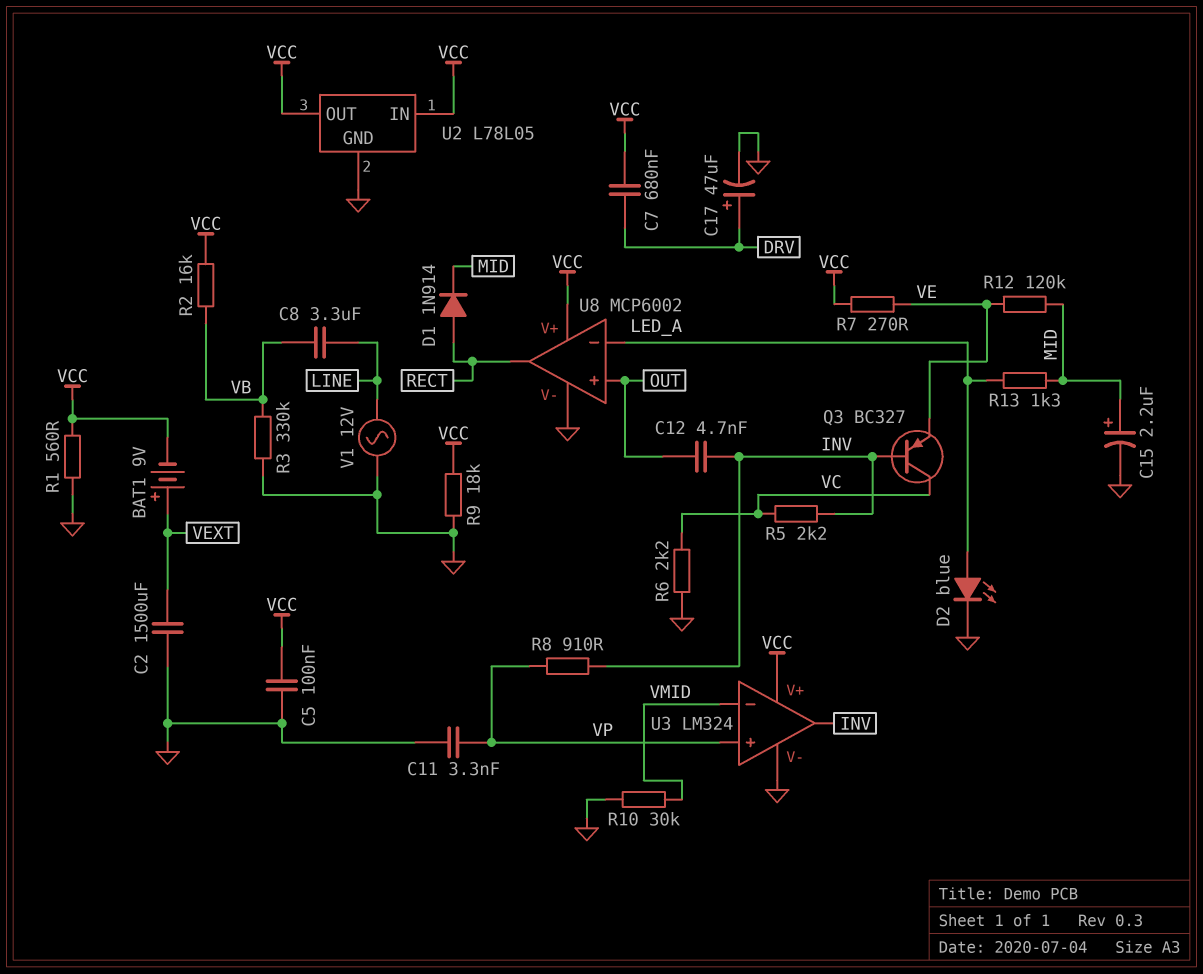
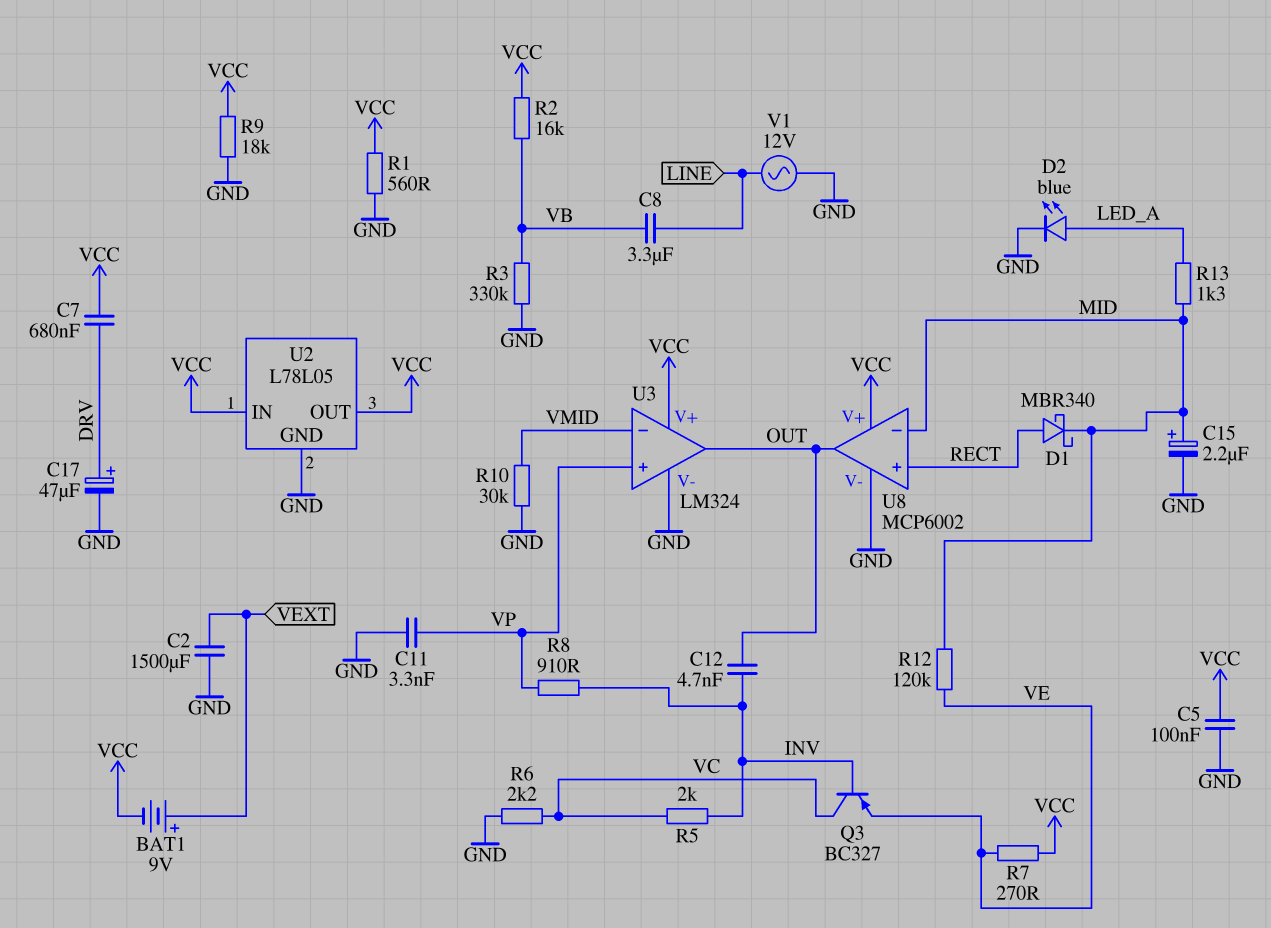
D1: diode 1N914 (A RECT, K MID) -> schottky MBR340 (A RECT, K MID)
R5: 2.2k (INV, VC) -> 2k (INV, VC)
U3 pin out: INV -> OUT
U8 pin in+: OUT -> RECT
U8 pin in-: LED_A -> MID
U8 pin out: RECT -> OUT

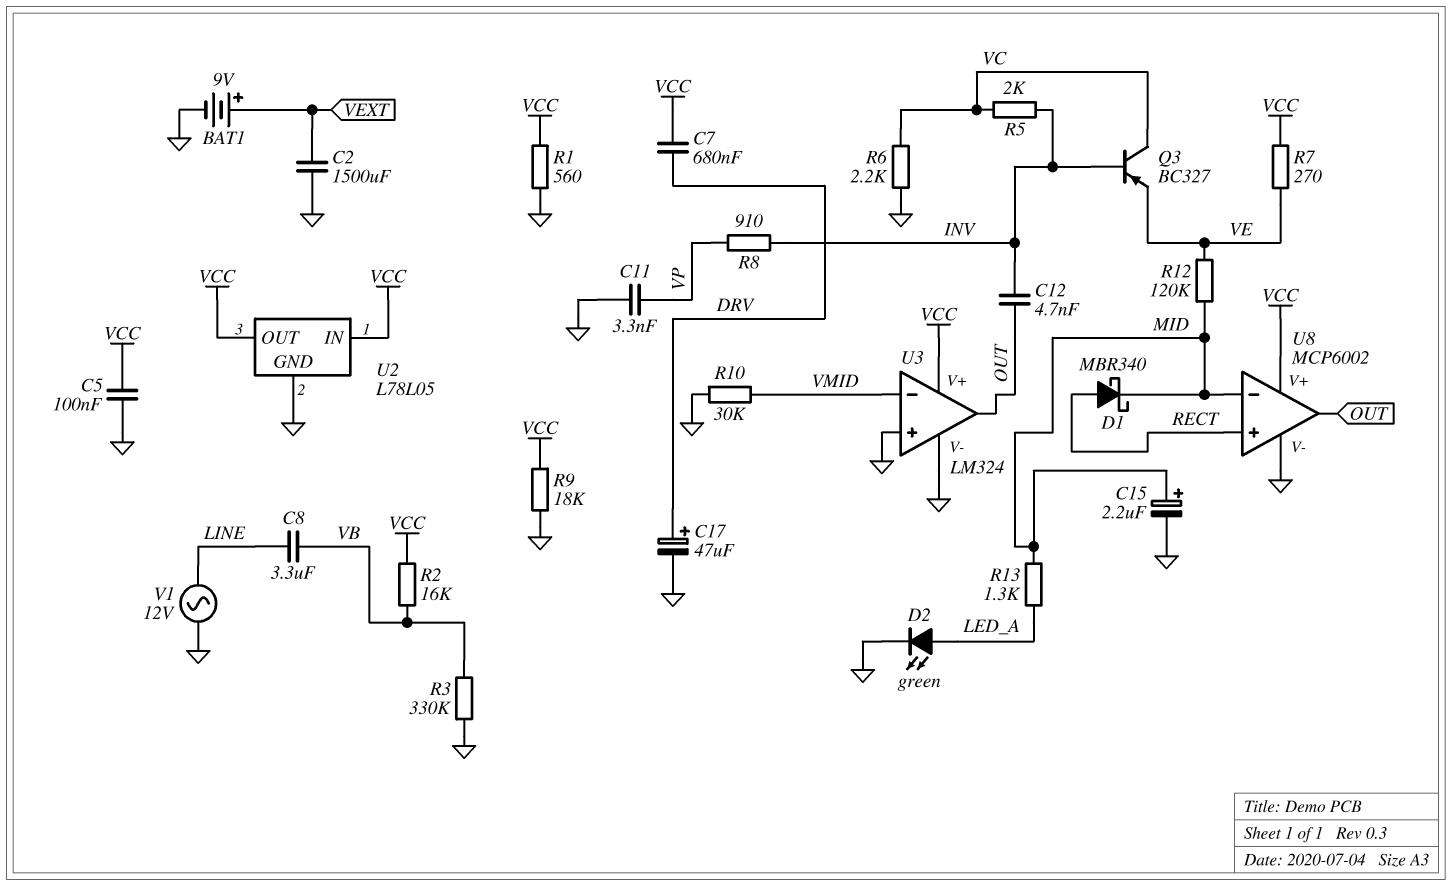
BAT1: 9V (plus VEXT, minus VCC) -> 9V (plus VEXT, minus GND)
D2: LED blue (A LED_A, K GND) -> LED green (A LED_A, K GND)
U3 pin in+: VP -> GND

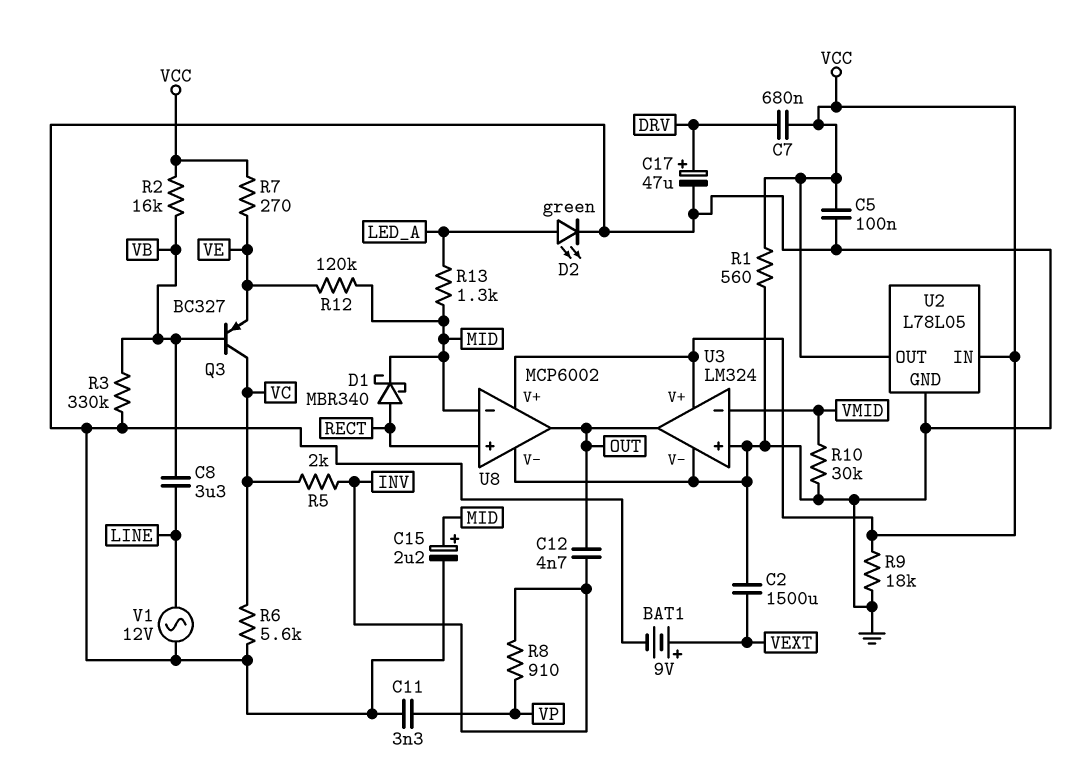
Q3: PNP BC327 (B INV, C VC, E VE) -> PNP BC327 (B VB, C VC, E VE)
R6: 2.2k (GND, VC) -> 5.6k (GND, VC)

